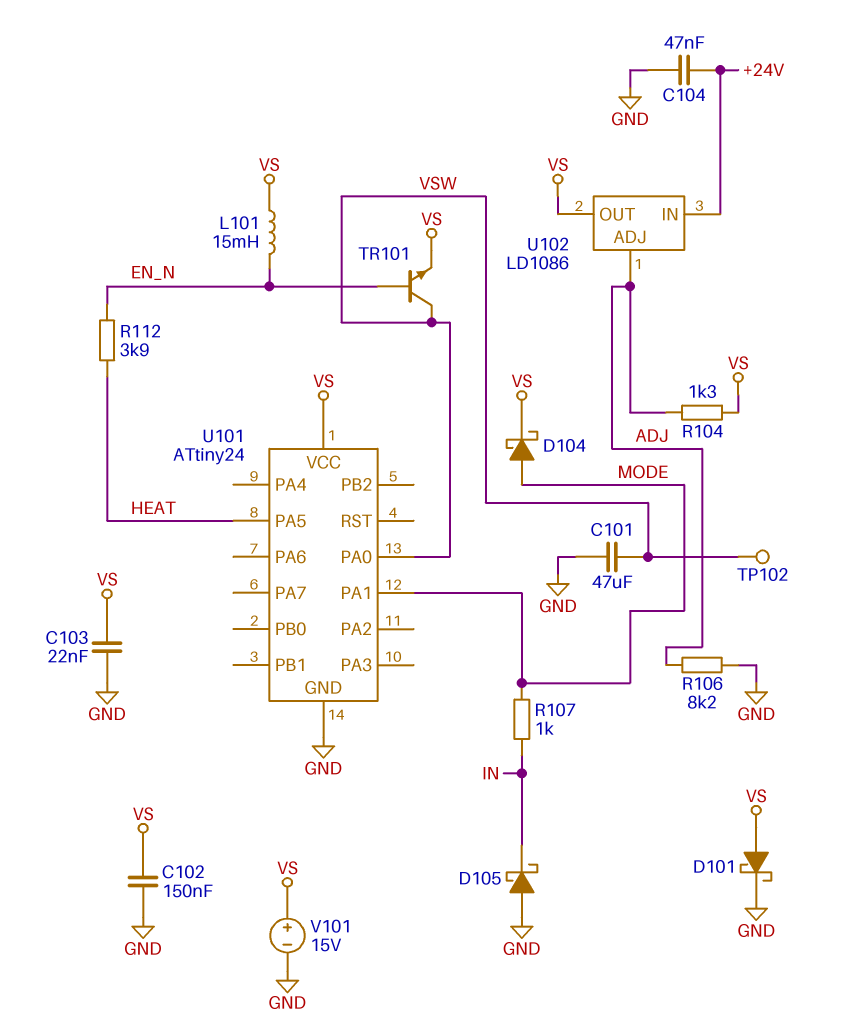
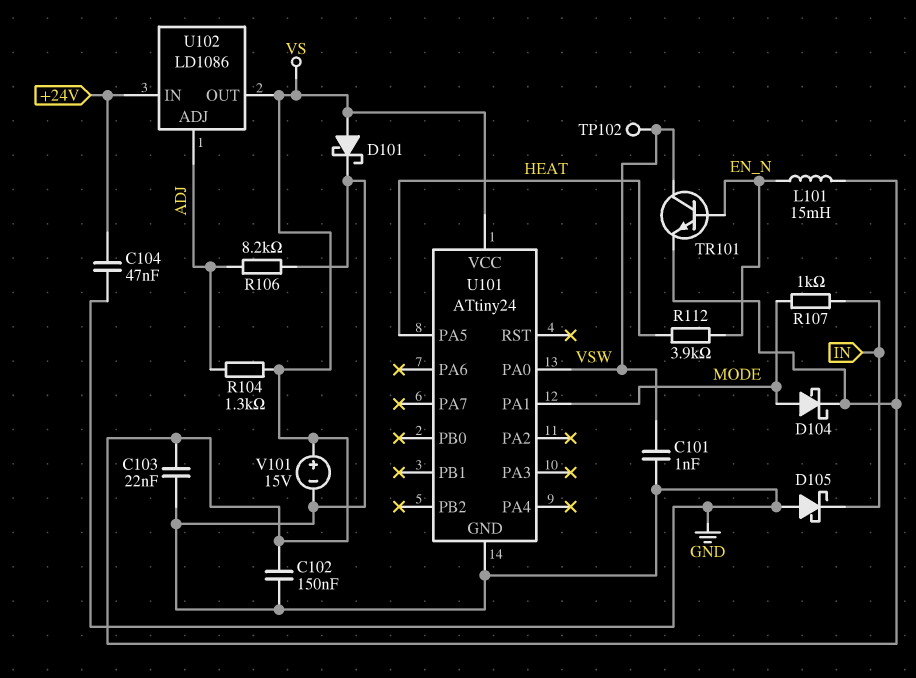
C101: 47uF (GND, VSW) -> 1nF (GND, VSW)

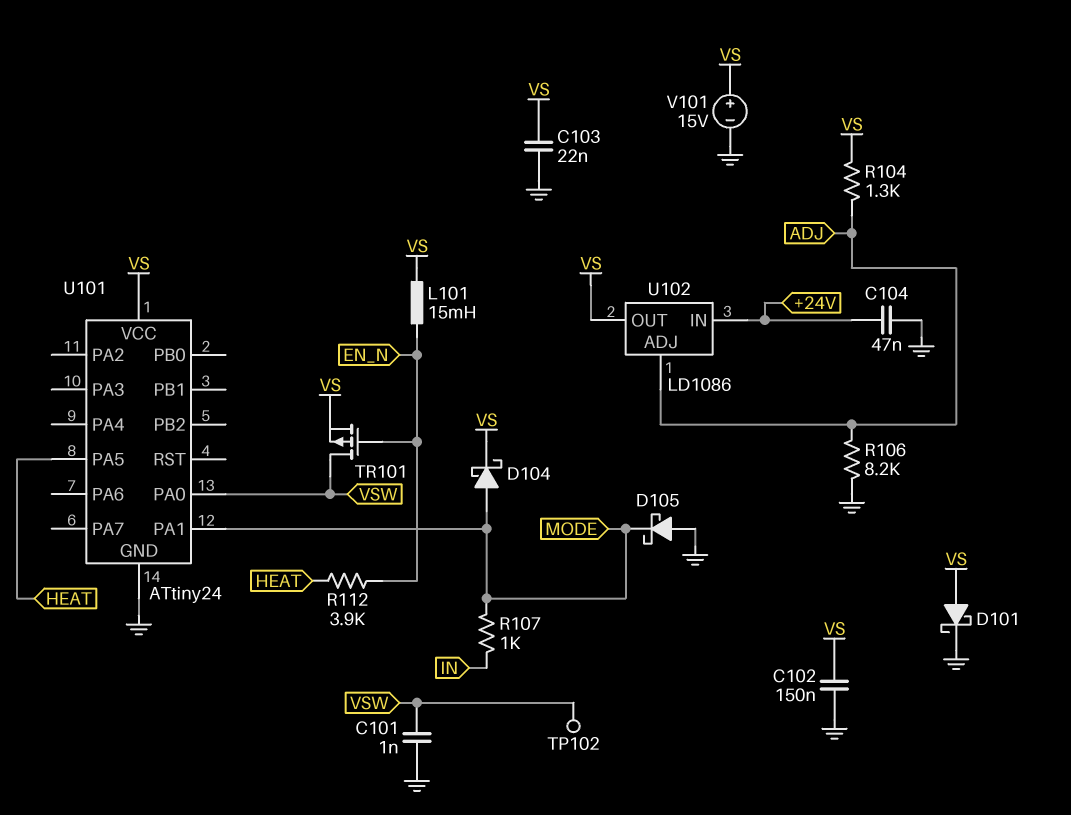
D105: schottky (A GND, K IN) -> schottky (A GND, K MODE)
TR101: NPN (B EN_N, C VSW, E VS) -> PMOS (G EN_N, D VSW, S VS)

